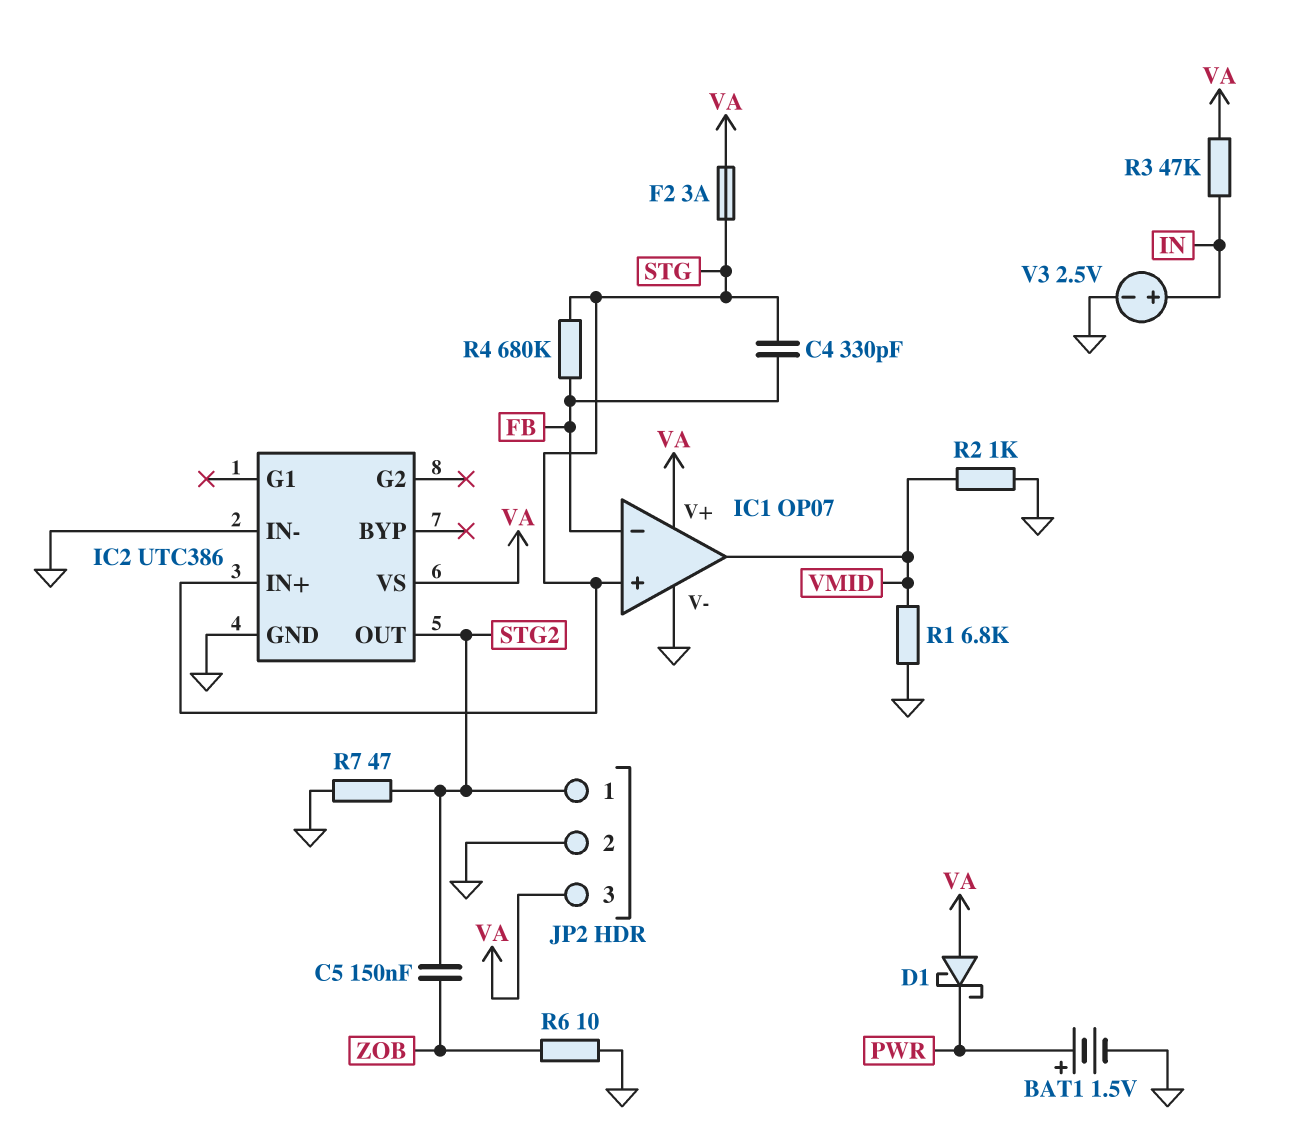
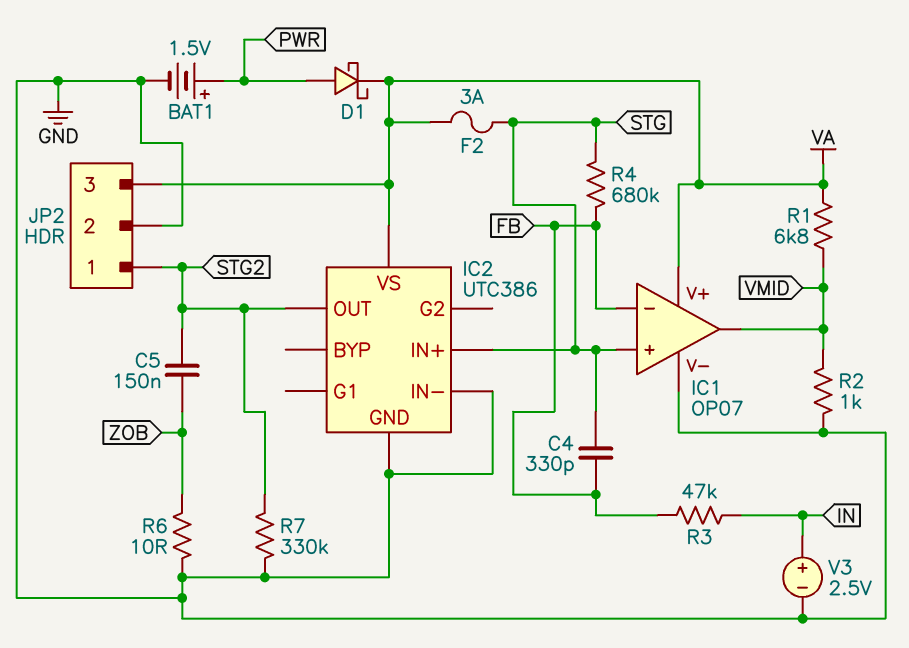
D1: schottky (A VA, K PWR) -> schottky (A PWR, K VA)
R1: 6.8k (GND, VMID) -> 6.8k (VA, VMID)
R3: 47k (IN, VA) -> 47k (FB, IN)
R7: 47 (GND, STG2) -> 330k (GND, STG2)

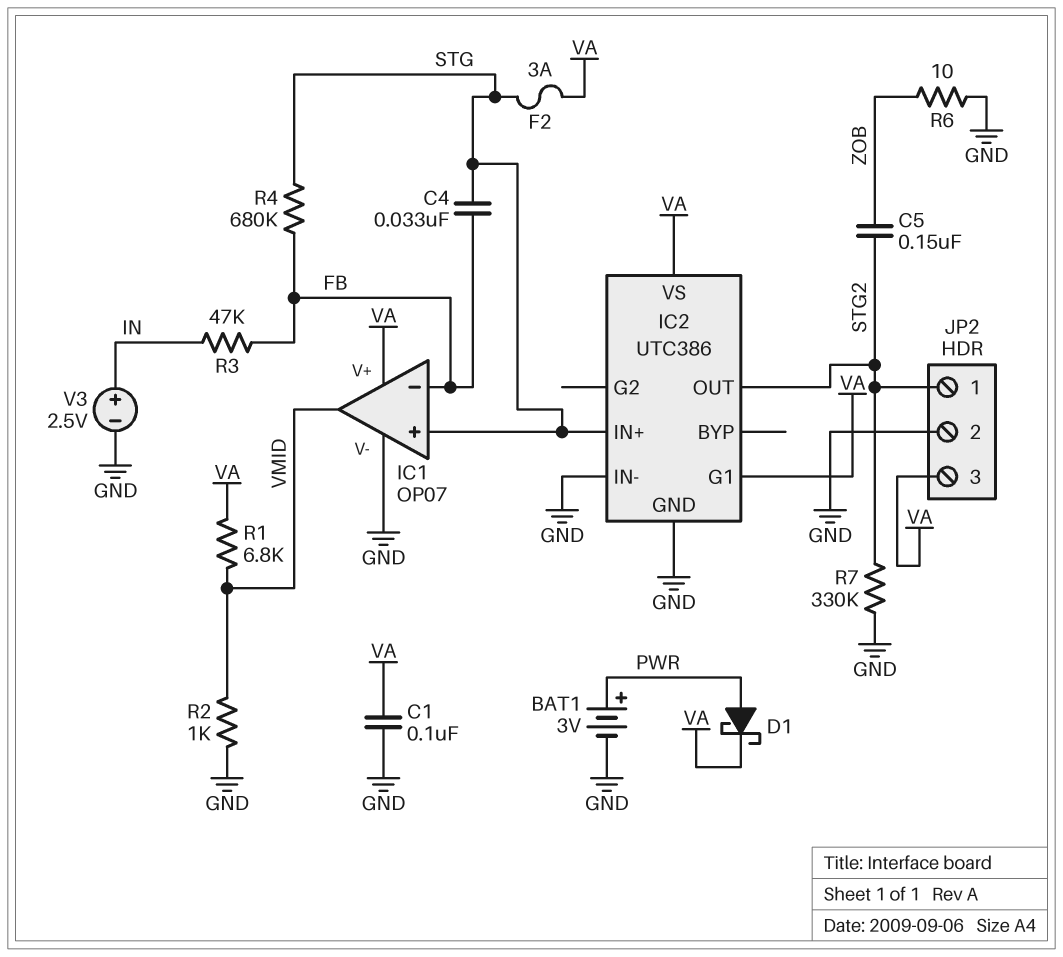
BAT1: 1.5V (plus PWR, minus GND) -> 3V (plus PWR, minus GND)
C1: none -> 100nF (GND, VA)
C4: 330pF (FB, STG) -> 33nF (FB, STG)
IC2 pin G1: none -> VA

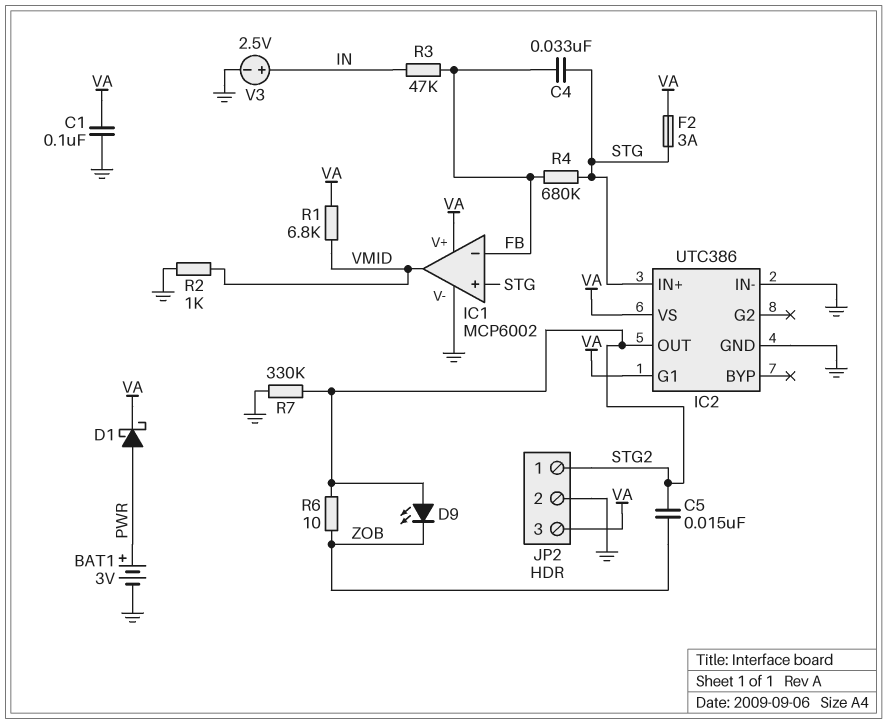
C5: 150nF (STG2, ZOB) -> 15nF (STG2, ZOB)
D9: none -> LED (A STG2, K ZOB)
IC1: OP07 -> MCP6002
R6: 10 (GND, ZOB) -> 10 (STG2, ZOB)

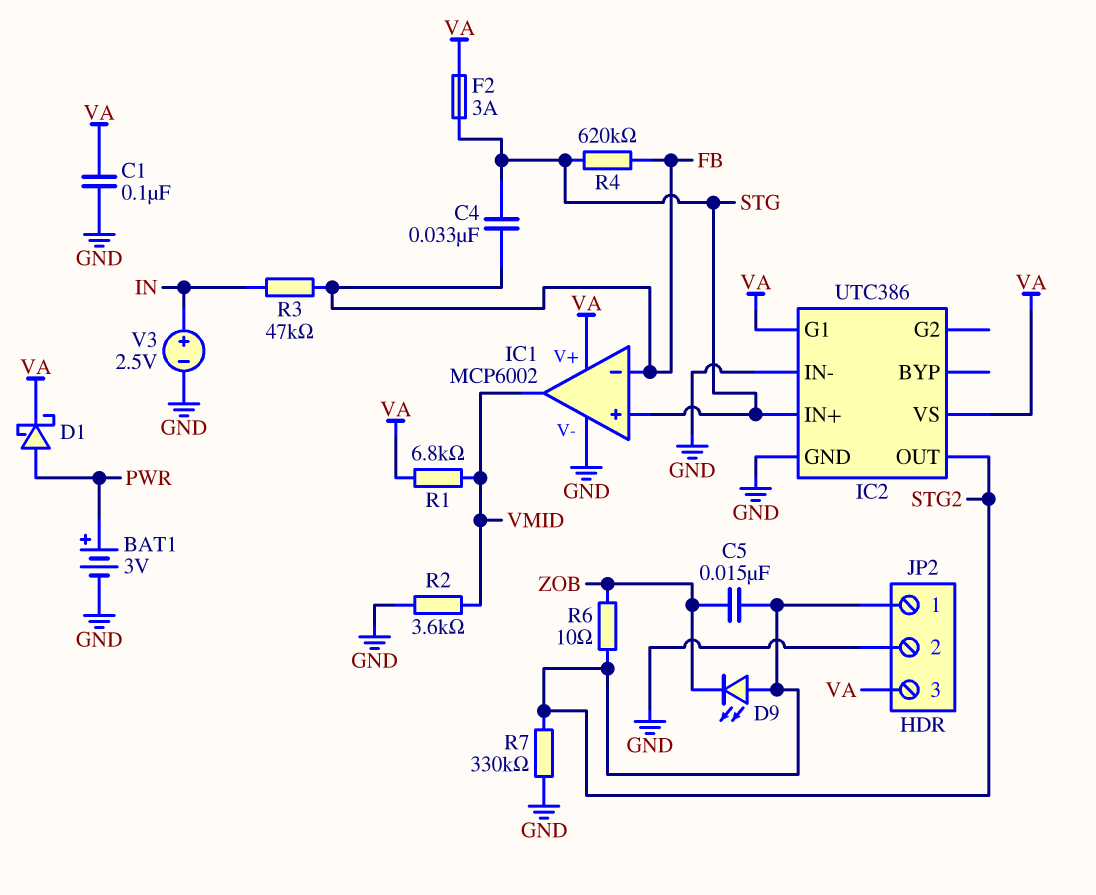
R2: 1k (GND, VMID) -> 3.6k (GND, VMID)
R4: 680k (FB, STG) -> 620k (FB, STG)

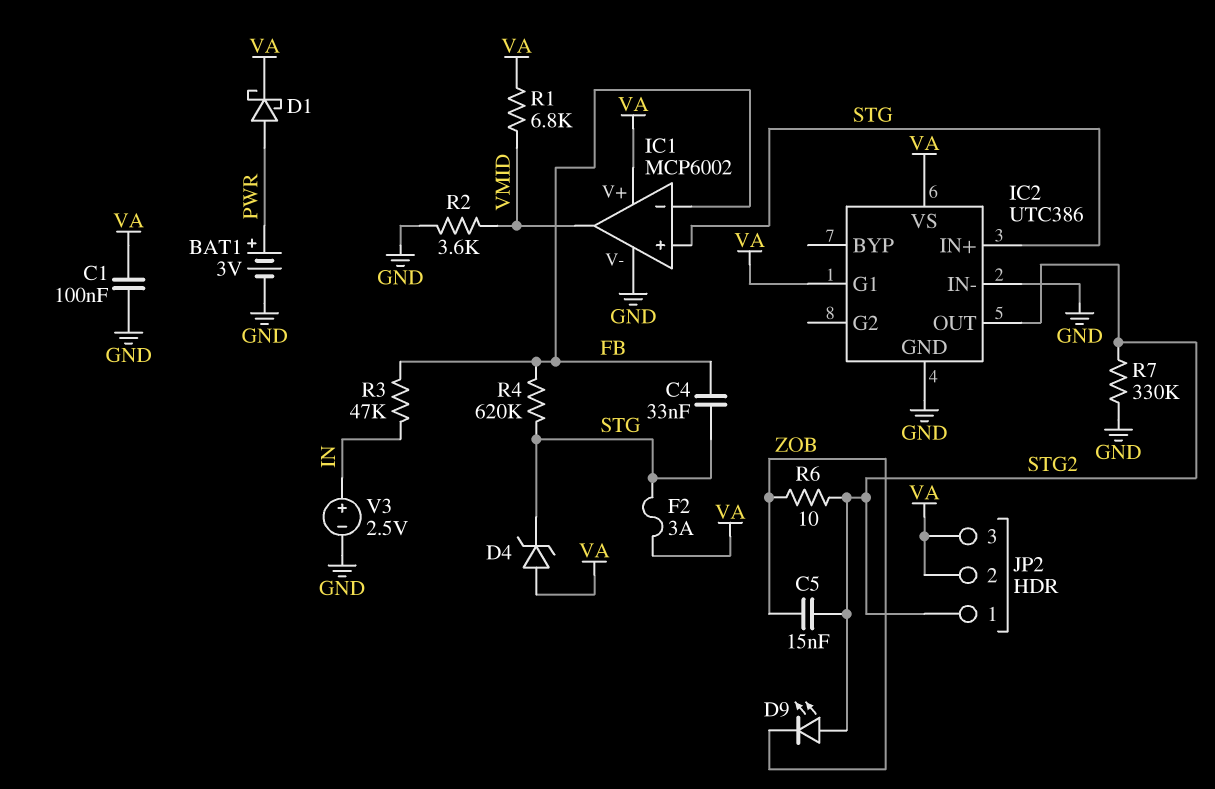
D4: none -> zener (A VA, K STG)
JP2 pin 2: GND -> VA

